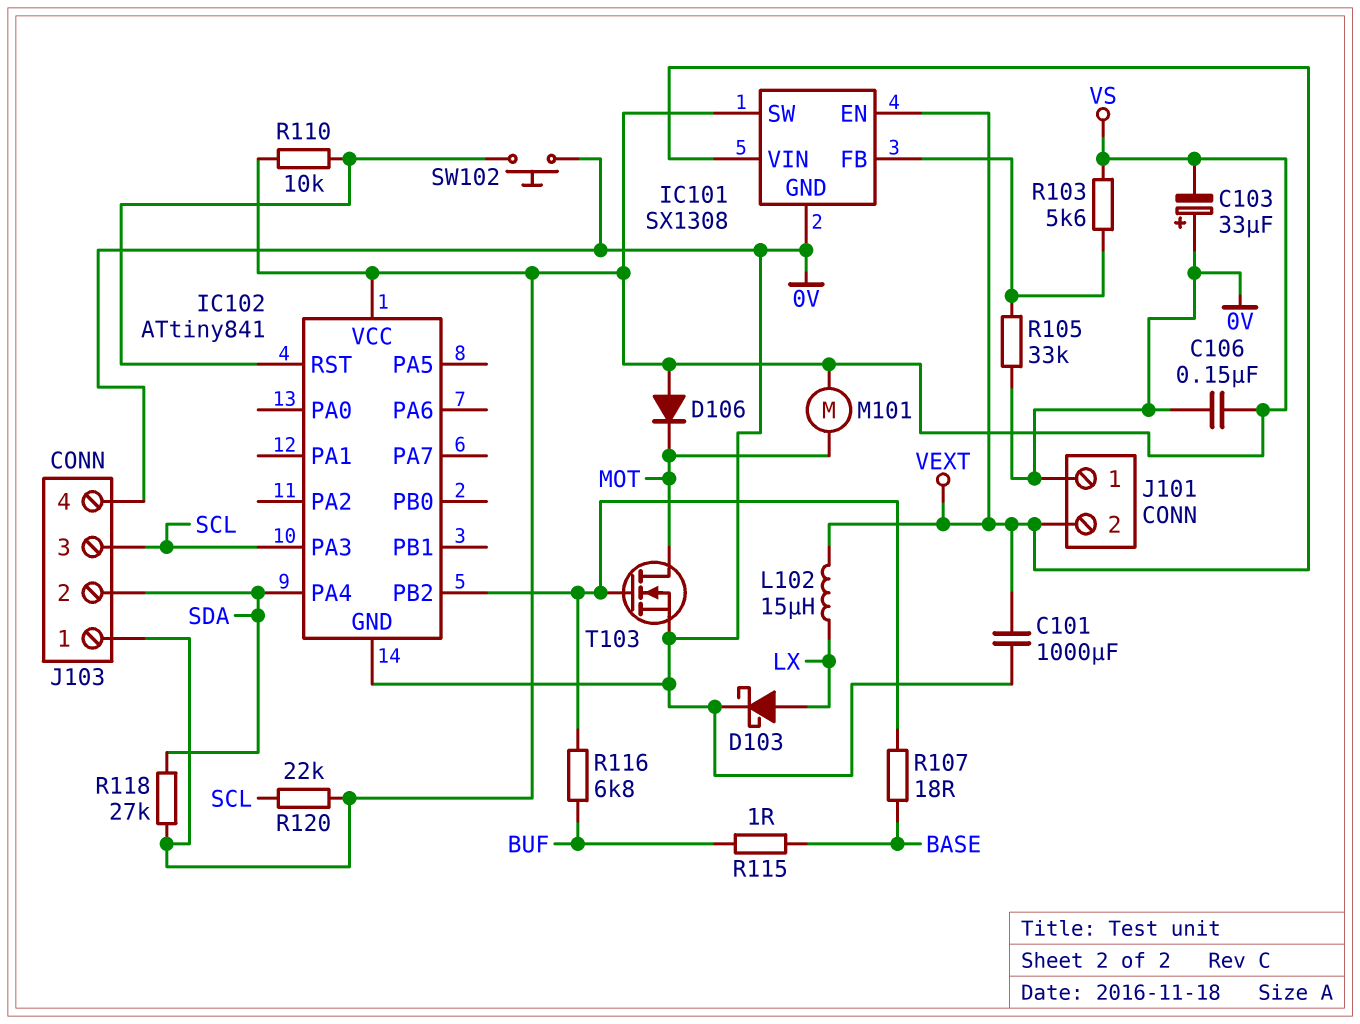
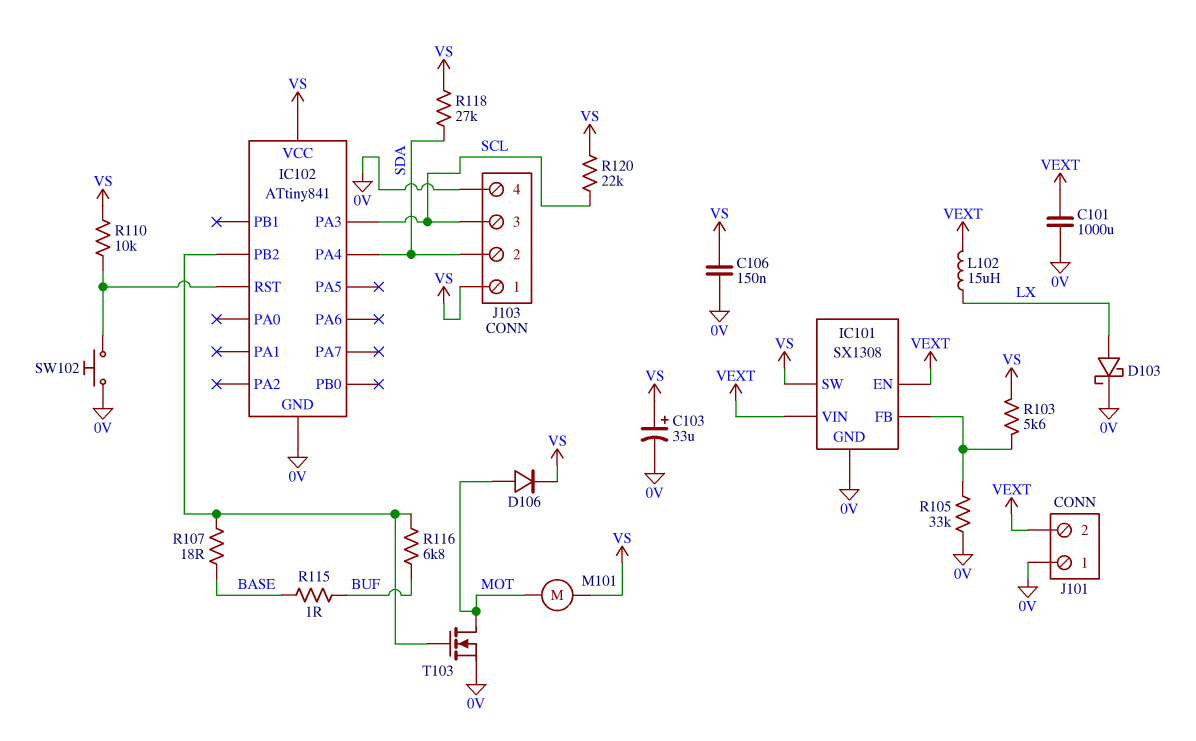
C103: 33uF (plus 0V, minus VS) -> 33uF (plus VS, minus 0V)
D106: diode (A VS, K MOT) -> diode (A MOT, K VS)

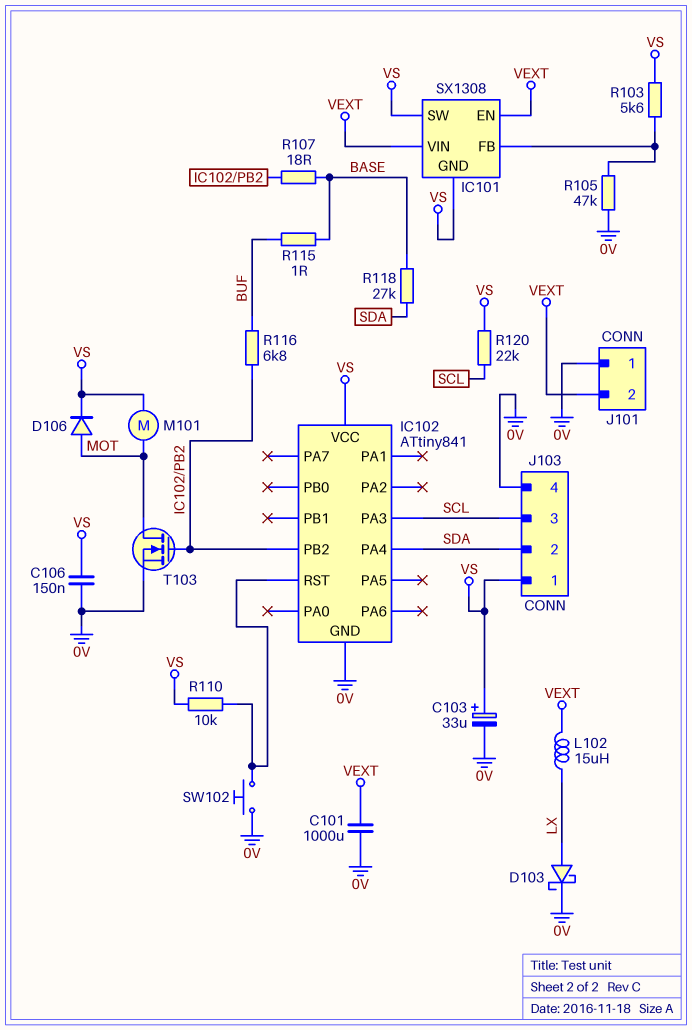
IC101 pin GND: 0V -> VS
R105: 33k (0V, IC101/FB) -> 47k (0V, IC101/FB)
R118: 27k (SDA, VS) -> 27k (BASE, SDA)

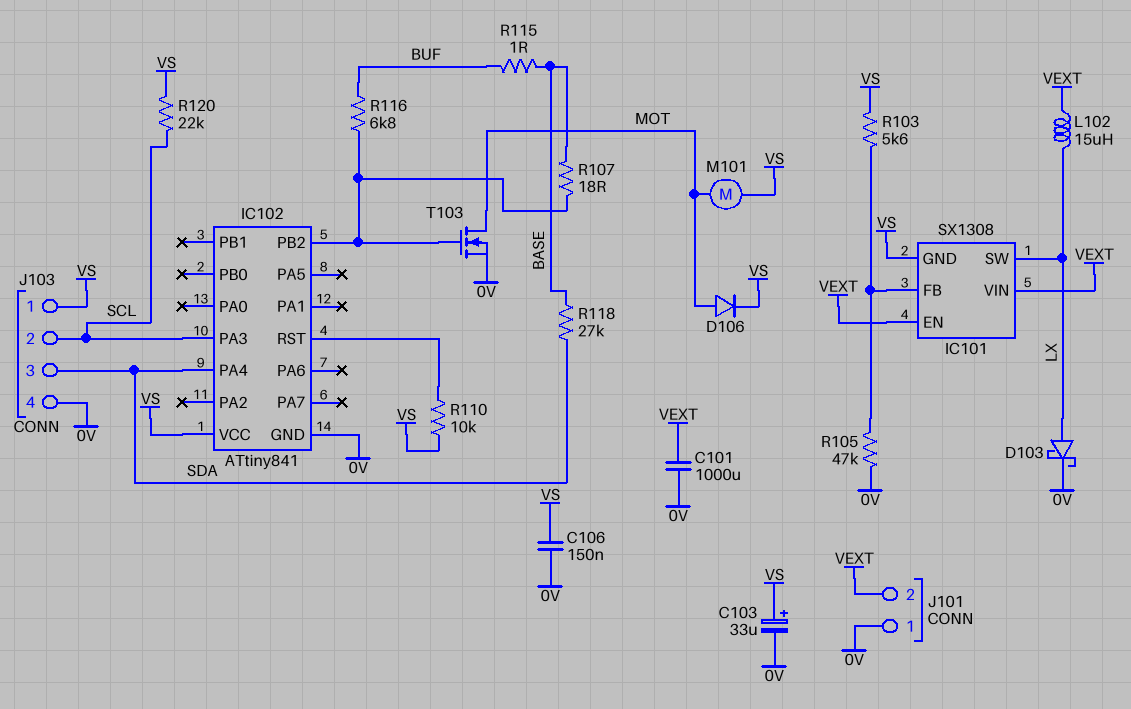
IC101 pin SW: VS -> LX
J103 pin 2: SDA -> SCL
J103 pin 3: SCL -> SDA
SW102: button (0V, IC102/RST) -> none

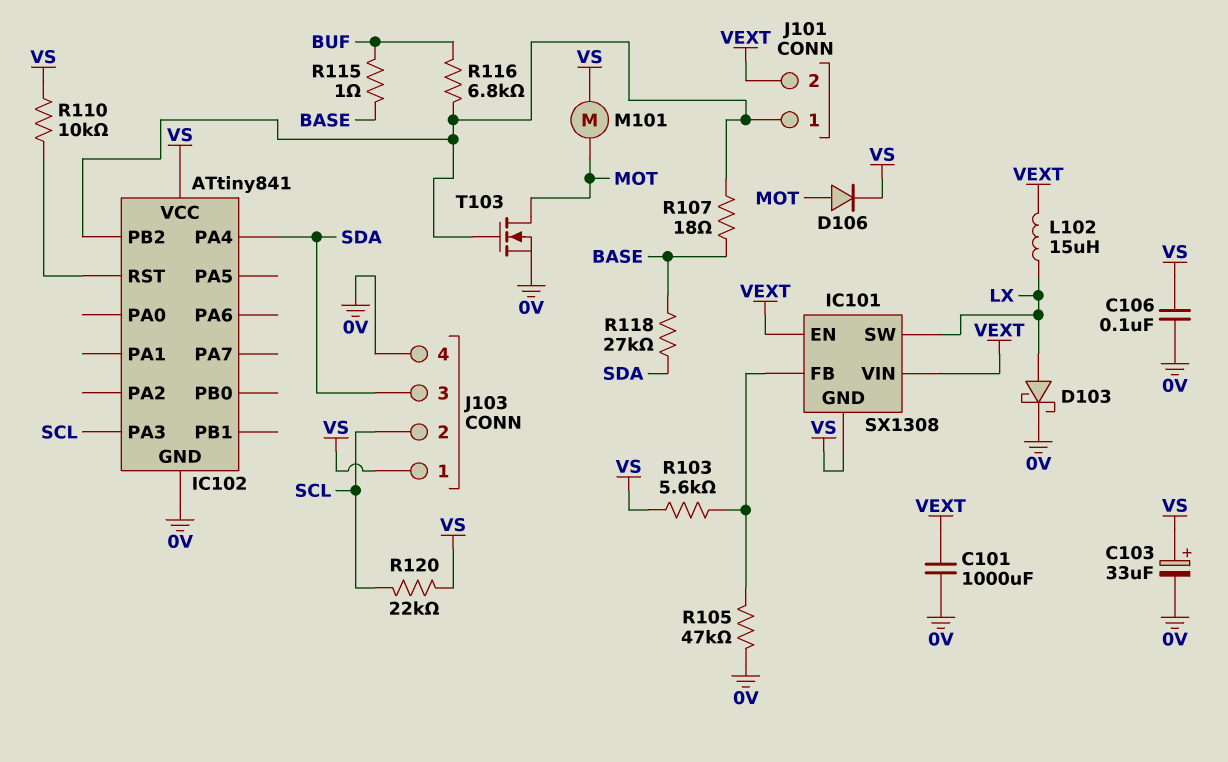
C106: 150nF (0V, VS) -> 100nF (0V, VS)
J101 pin 1: 0V -> IC102/PB2

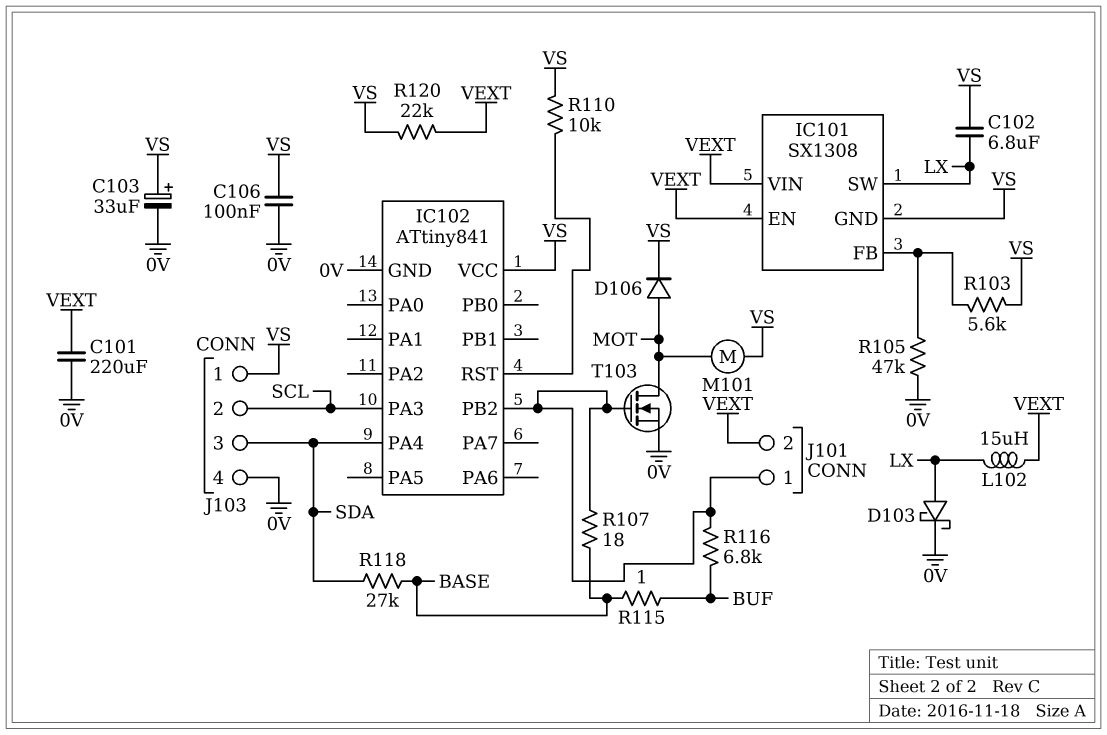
C101: 1000uF (0V, VEXT) -> 220uF (0V, VEXT)
C102: none -> 6.8uF (LX, VS)
R120: 22k (SCL, VS) -> 22k (VEXT, VS)

